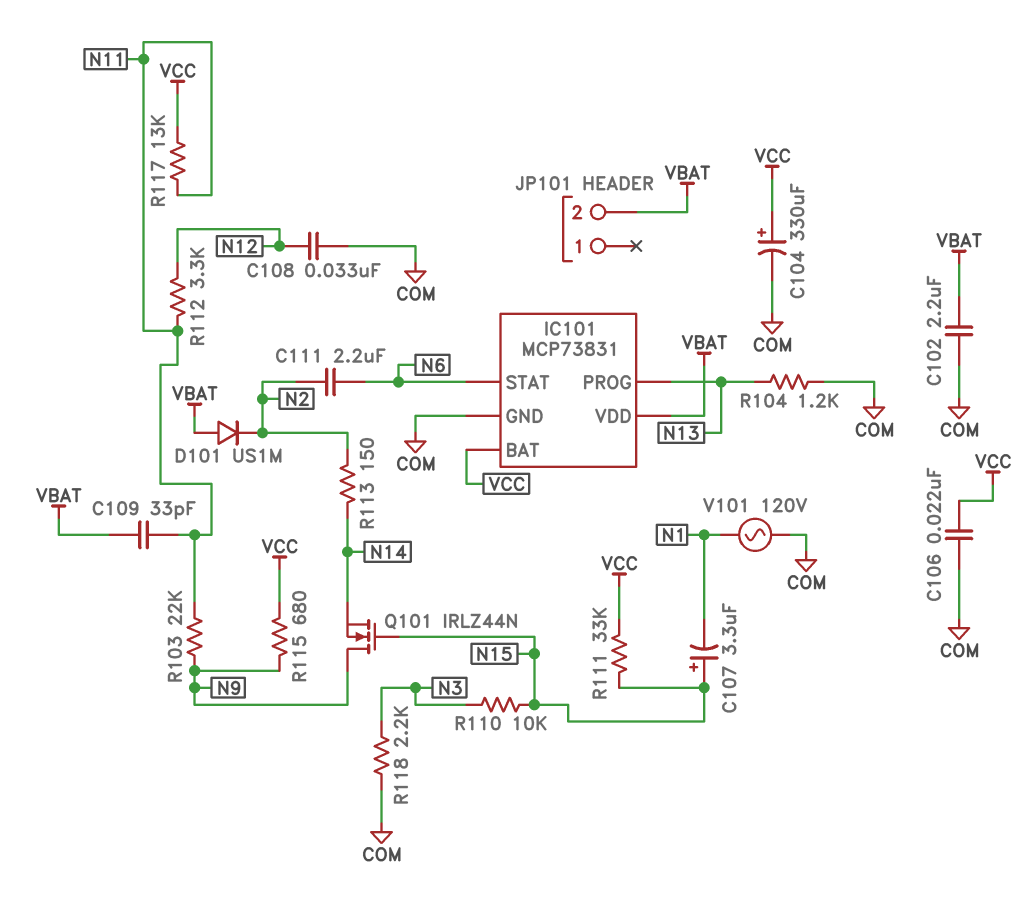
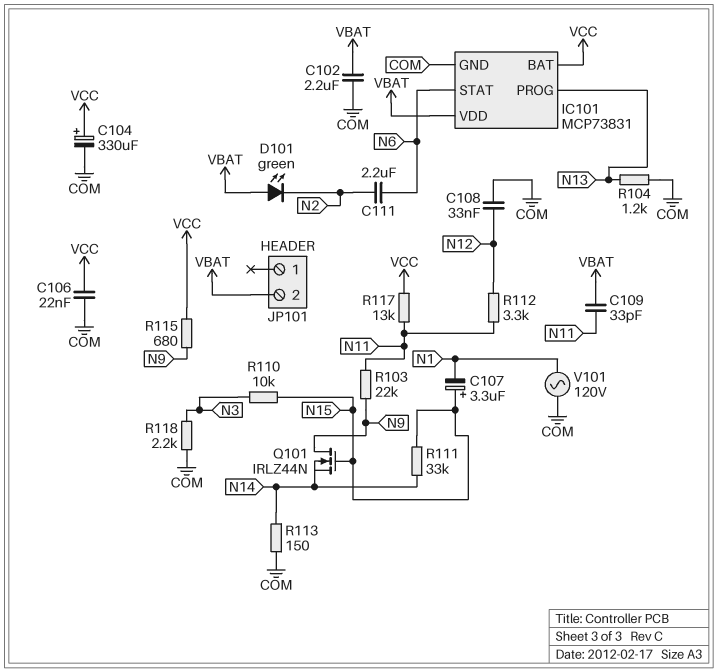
D101: diode US1M (A VBAT, K N2) -> LED green (A VBAT, K N2)
R111: 33k (N15, VCC) -> 33k (N14, N15)
R113: 150 (N2, N14) -> 150 (COM, N14)

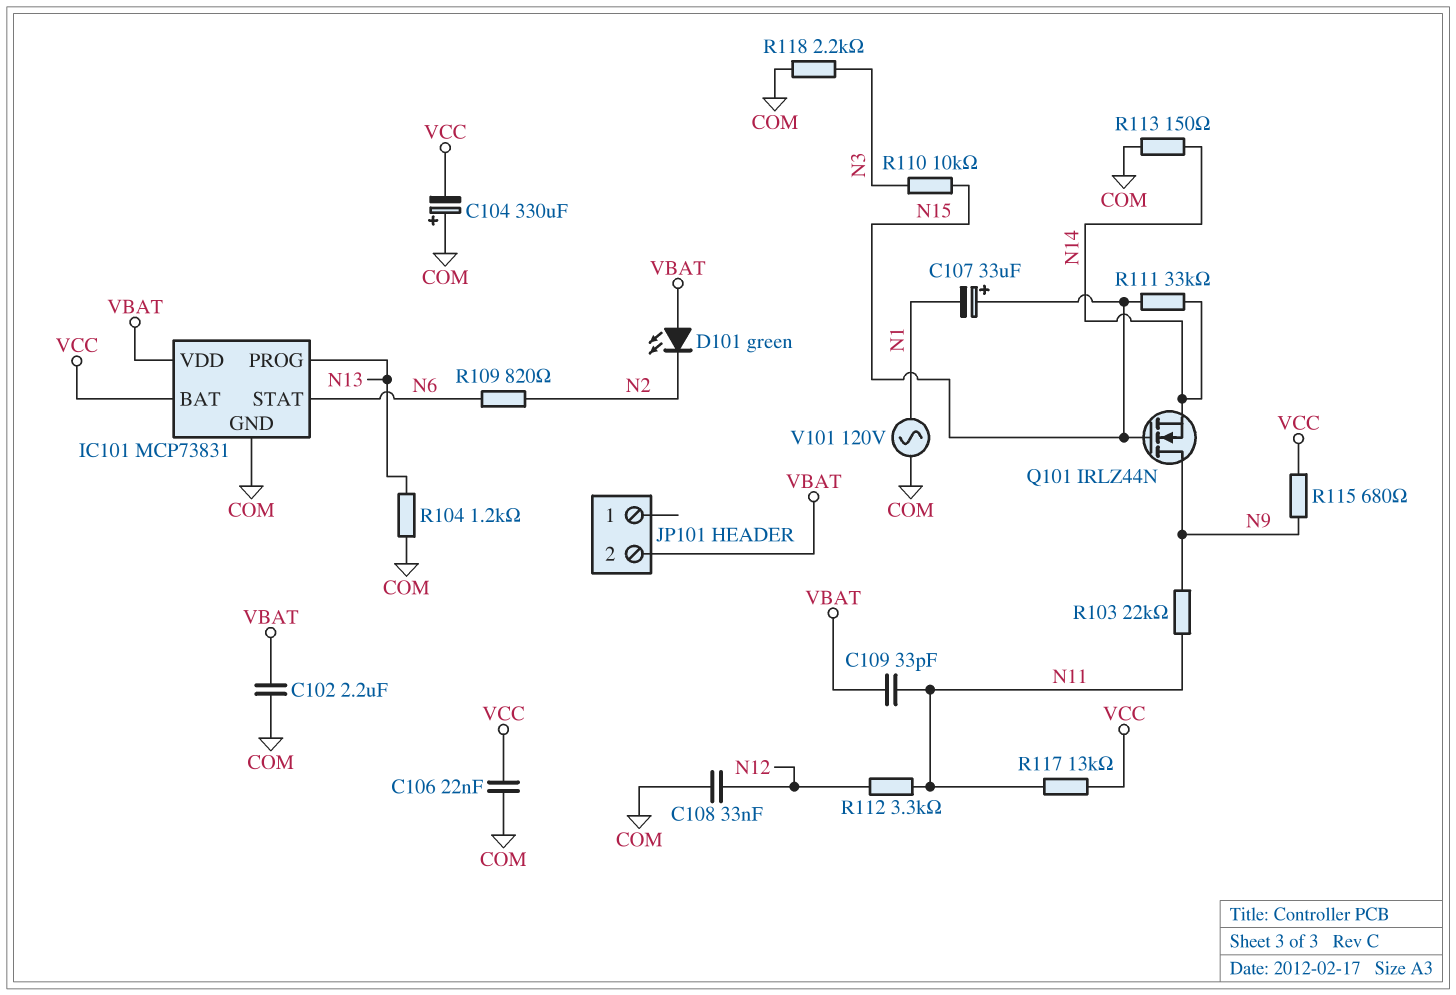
C104: 330uF (plus VCC, minus COM) -> 330uF (plus COM, minus VCC)
C107: 3.3uF (plus N15, minus N1) -> 33uF (plus N15, minus N1)
C111: 2.2uF (N2, N6) -> none
R109: none -> 820 (N2, N6)

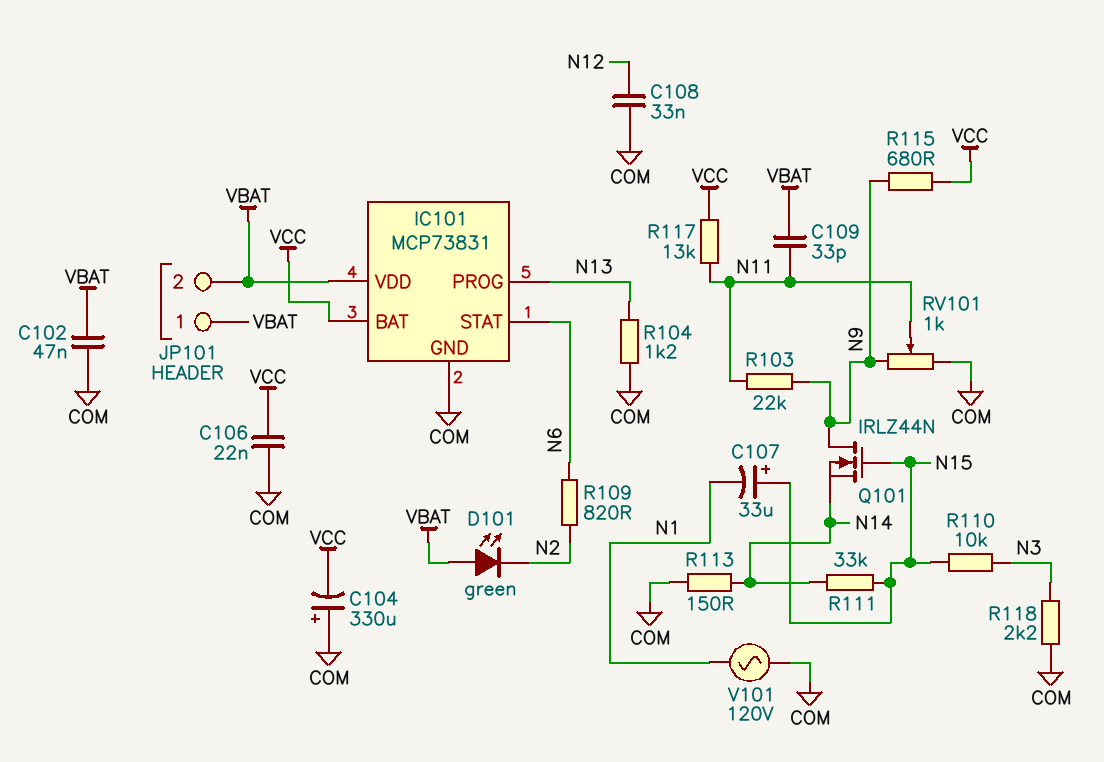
C102: 2.2uF (COM, VBAT) -> 47nF (COM, VBAT)
JP101 pin 1: none -> VBAT
R112: 3.3k (N11, N12) -> none
RV101: none -> 1k (COM, N9, wiper N11)

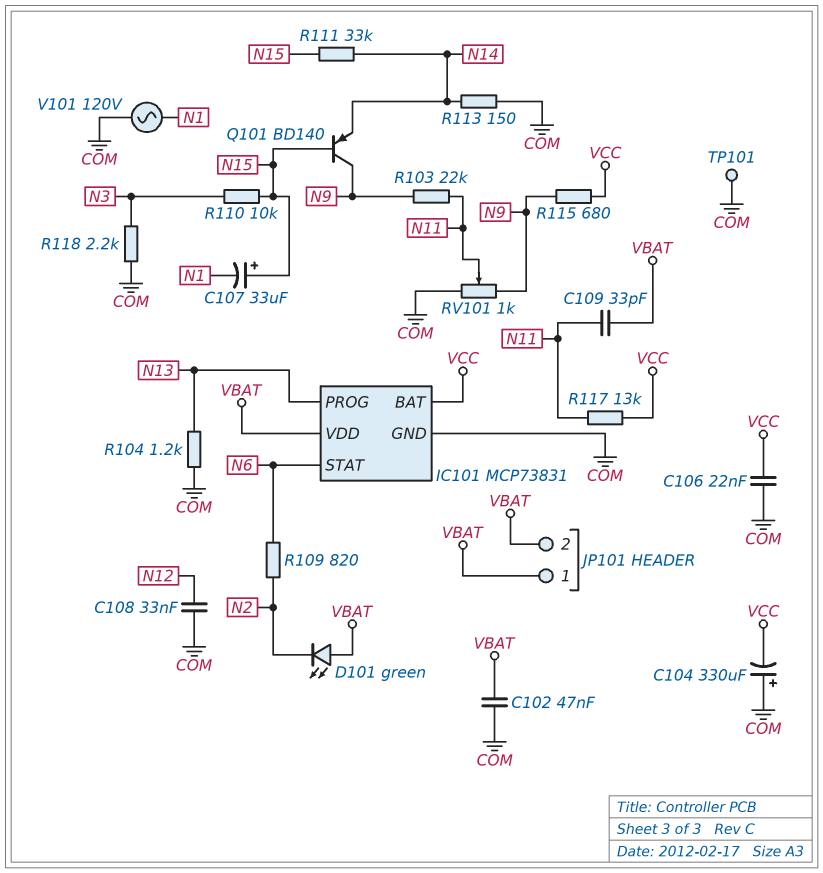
Q101: NMOS IRLZ44N (G N15, D N9, S N14) -> PNP BD140 (B N15, C N9, E N14)
TP101: none -> test point (COM)

